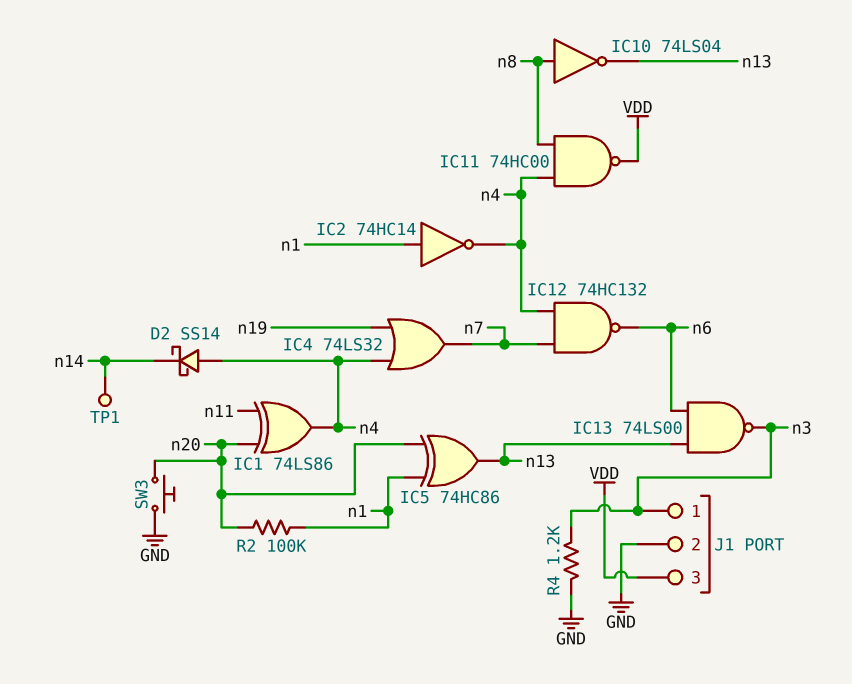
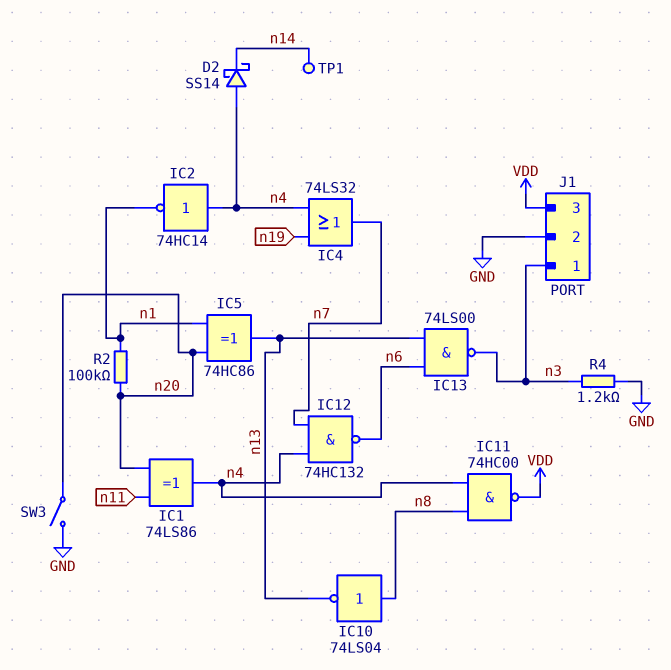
IC2: NOT 74HC14 (in n1, out n4) -> NOT 74HC14 (in n4, out n1)
SW3: button (GND, n20) -> switch (GND, n20)

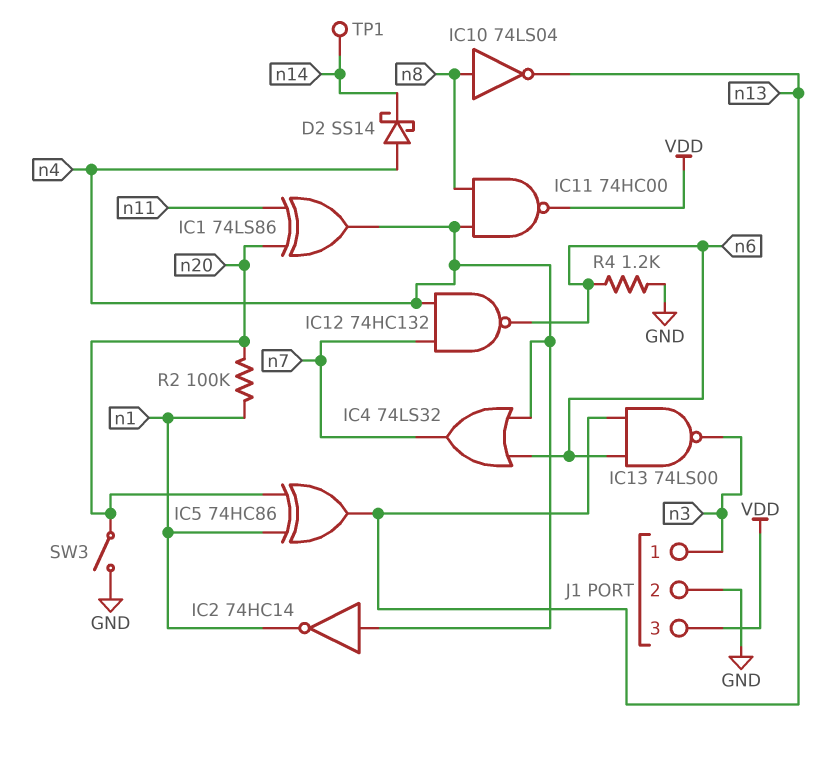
IC4: OR 74LS32 (in n4, in n19, out n7) -> OR 74LS32 (in n4, in n6, out n7)
R4: 1.2k (GND, n3) -> 1.2k (GND, n6)

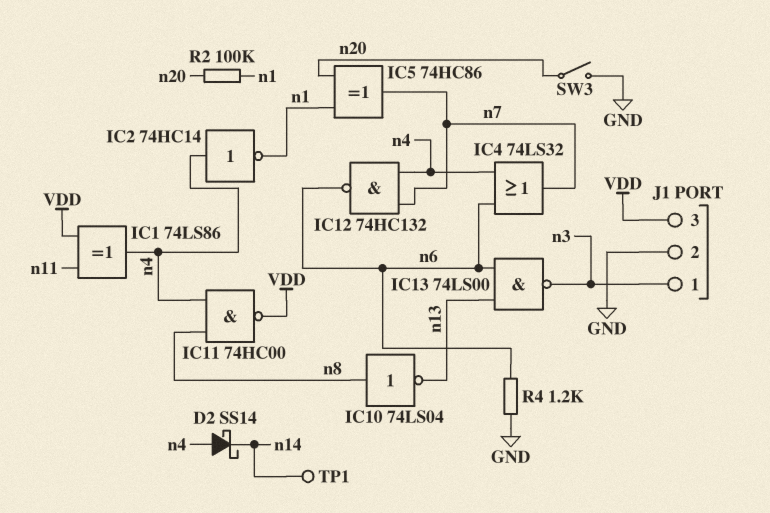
IC1: XOR 74LS86 (in n11, in n20, out n4) -> XOR 74LS86 (in VDD, in n11, out n4)
IC5: XOR 74HC86 (in n1, in n20, out n13) -> XOR 74HC86 (in n1, in n20, out n7)

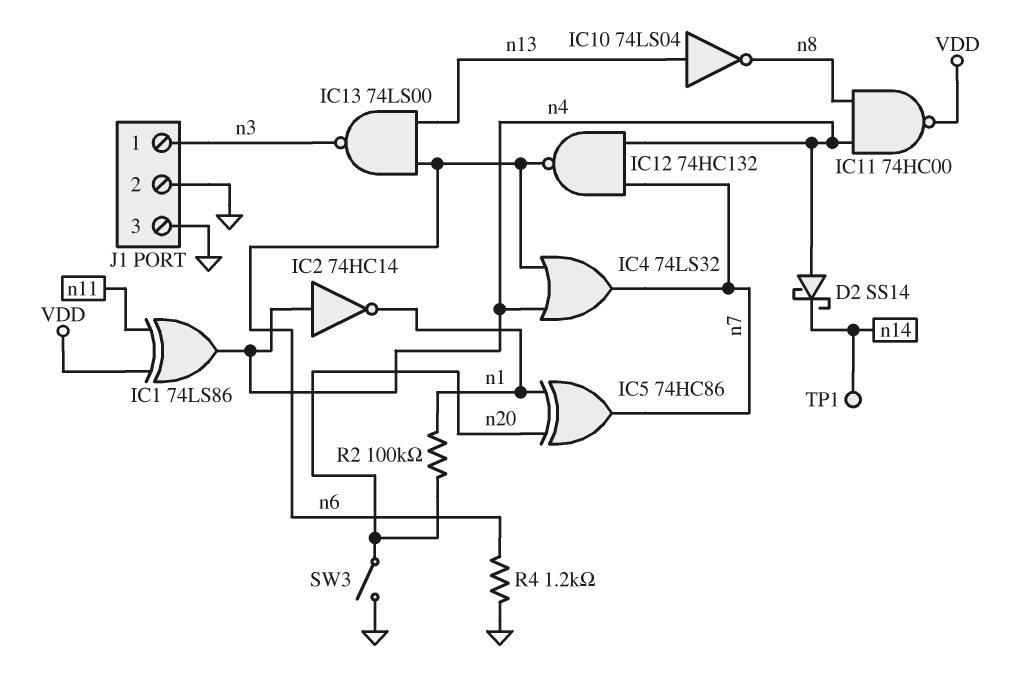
IC10: NOT 74LS04 (in n8, out n13) -> NOT 74LS04 (in n13, out n8)
J1 pin 3: VDD -> GND

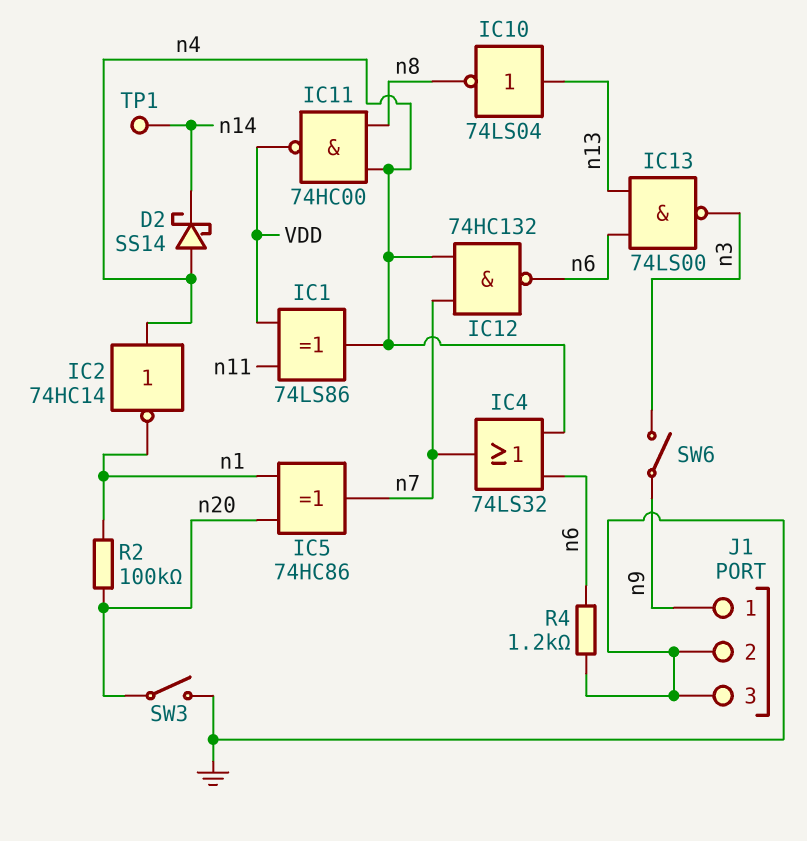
J1 pin 1: n3 -> n9
SW6: none -> switch (n3, n9)

